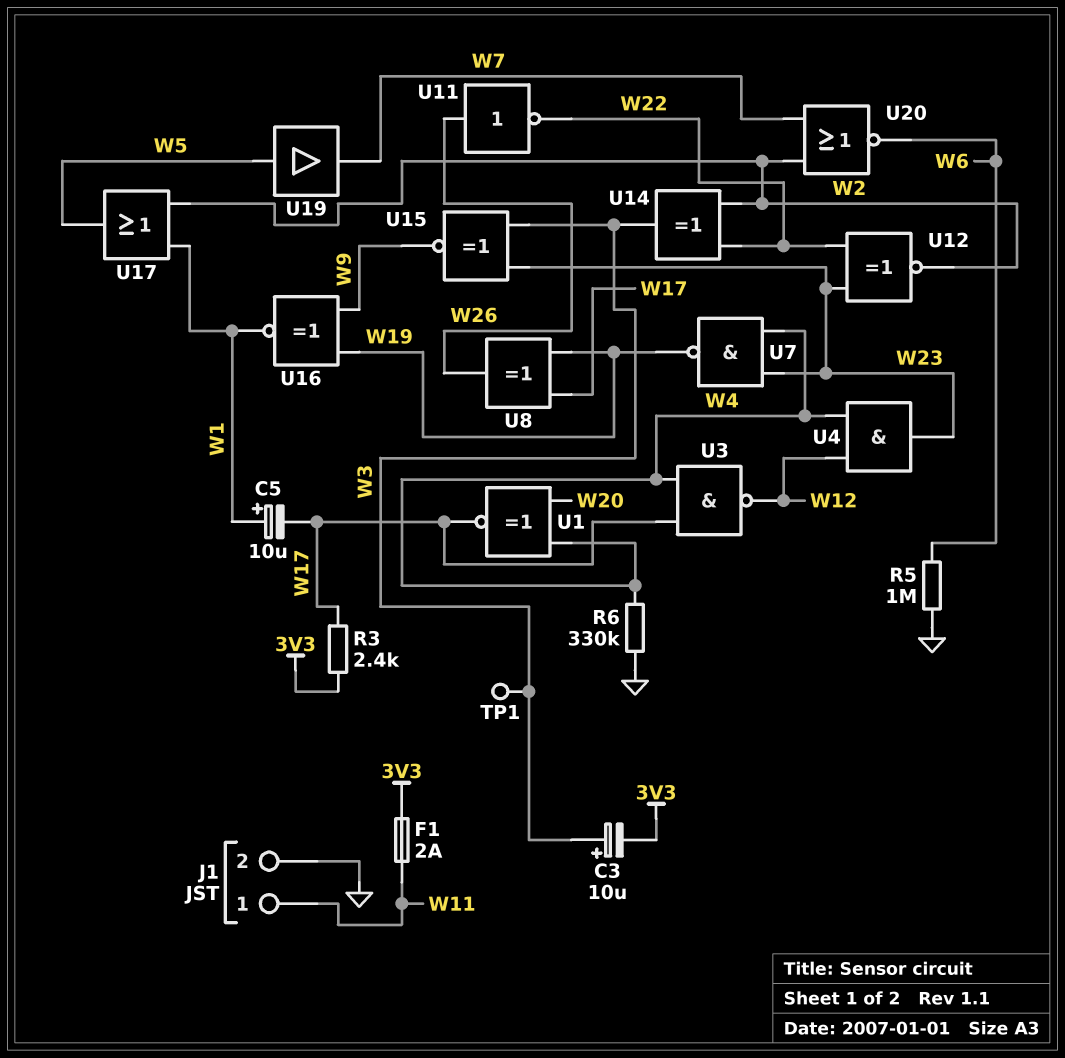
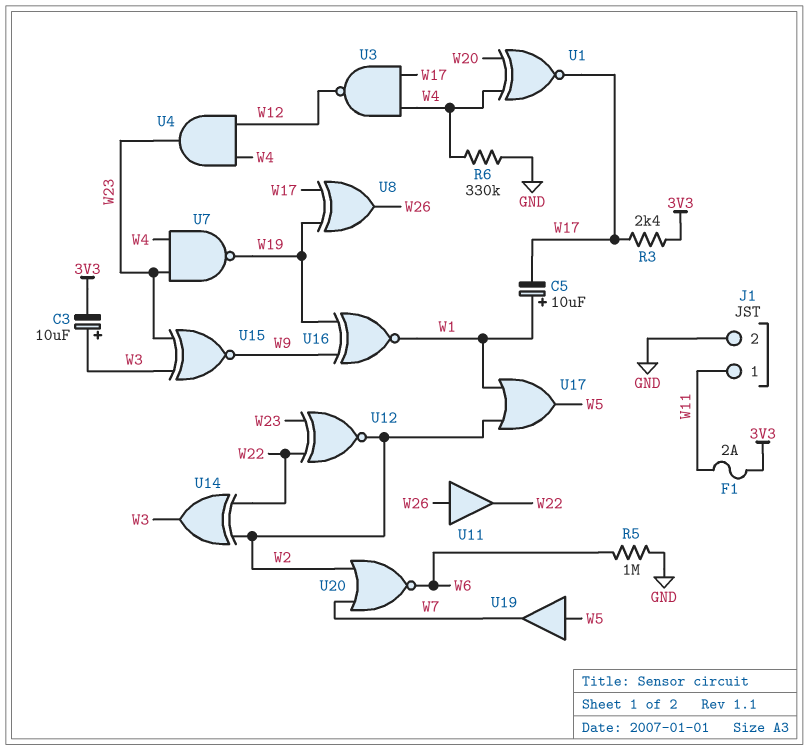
TP1: test point (W3) -> none
U11: NOT (in W26, out W22) -> buffer (in W26, out W22)

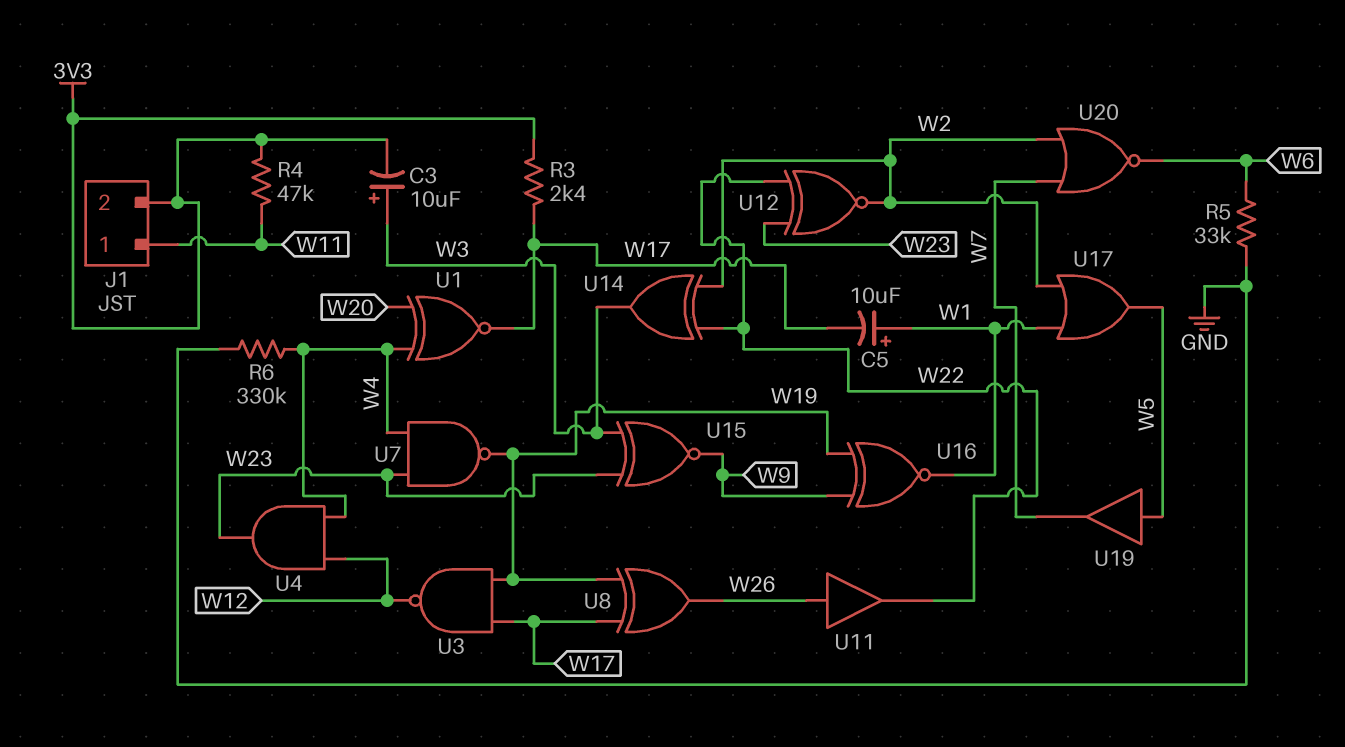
F1: 2A (3V3, W11) -> none
J1 pin 2: GND -> 3V3
R4: none -> 47k (3V3, W11)
R5: 1M (GND, W6) -> 33k (GND, W6)
U3: NAND (in W4, in W17, out W12) -> NAND (in W17, in W19, out W12)

